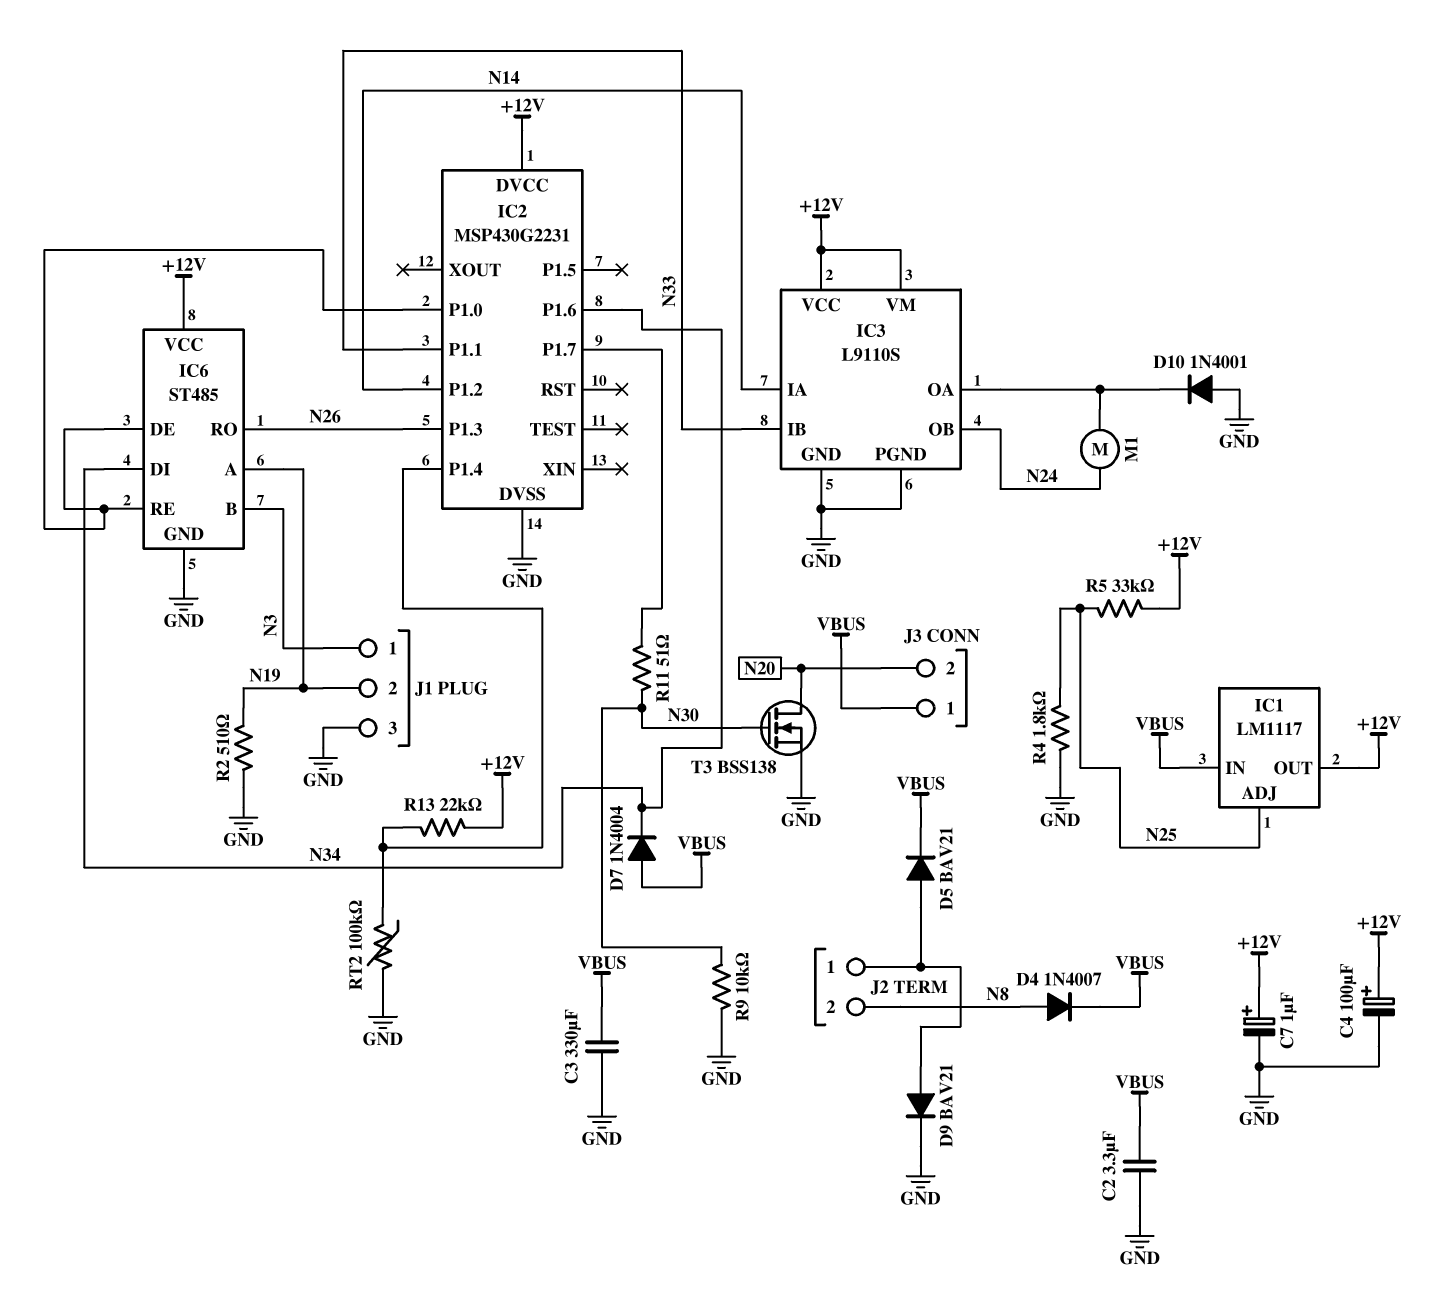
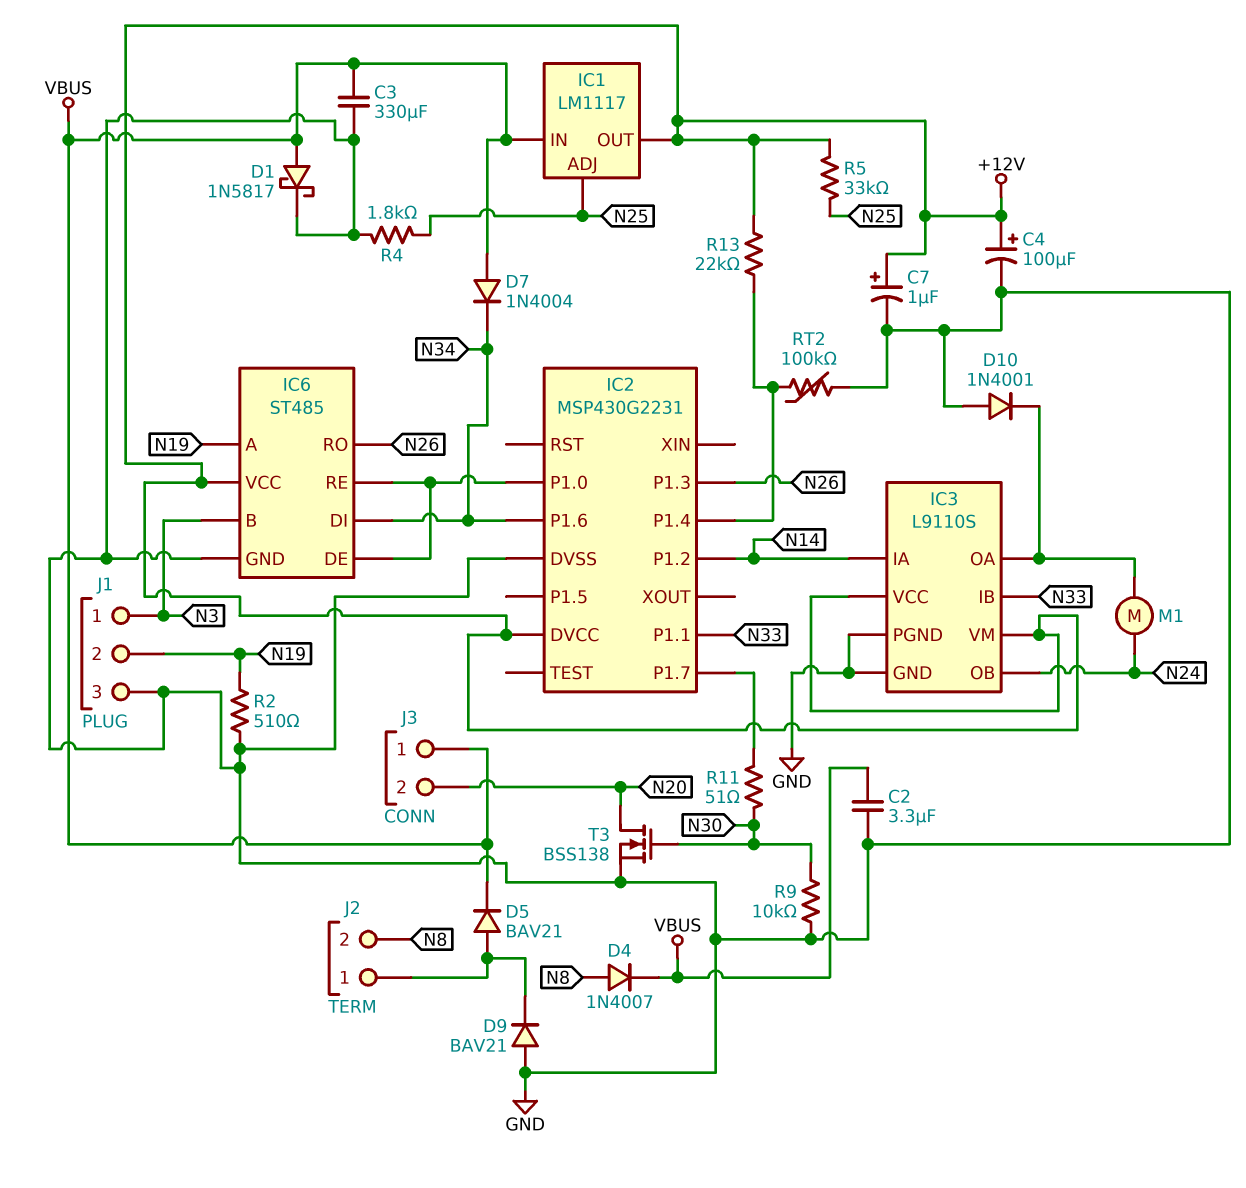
D1: none -> schottky 1N5817 (A VBUS, K GND)
D9: diode BAV21 (A J2/1, K GND) -> diode BAV21 (A GND, K J2/1)

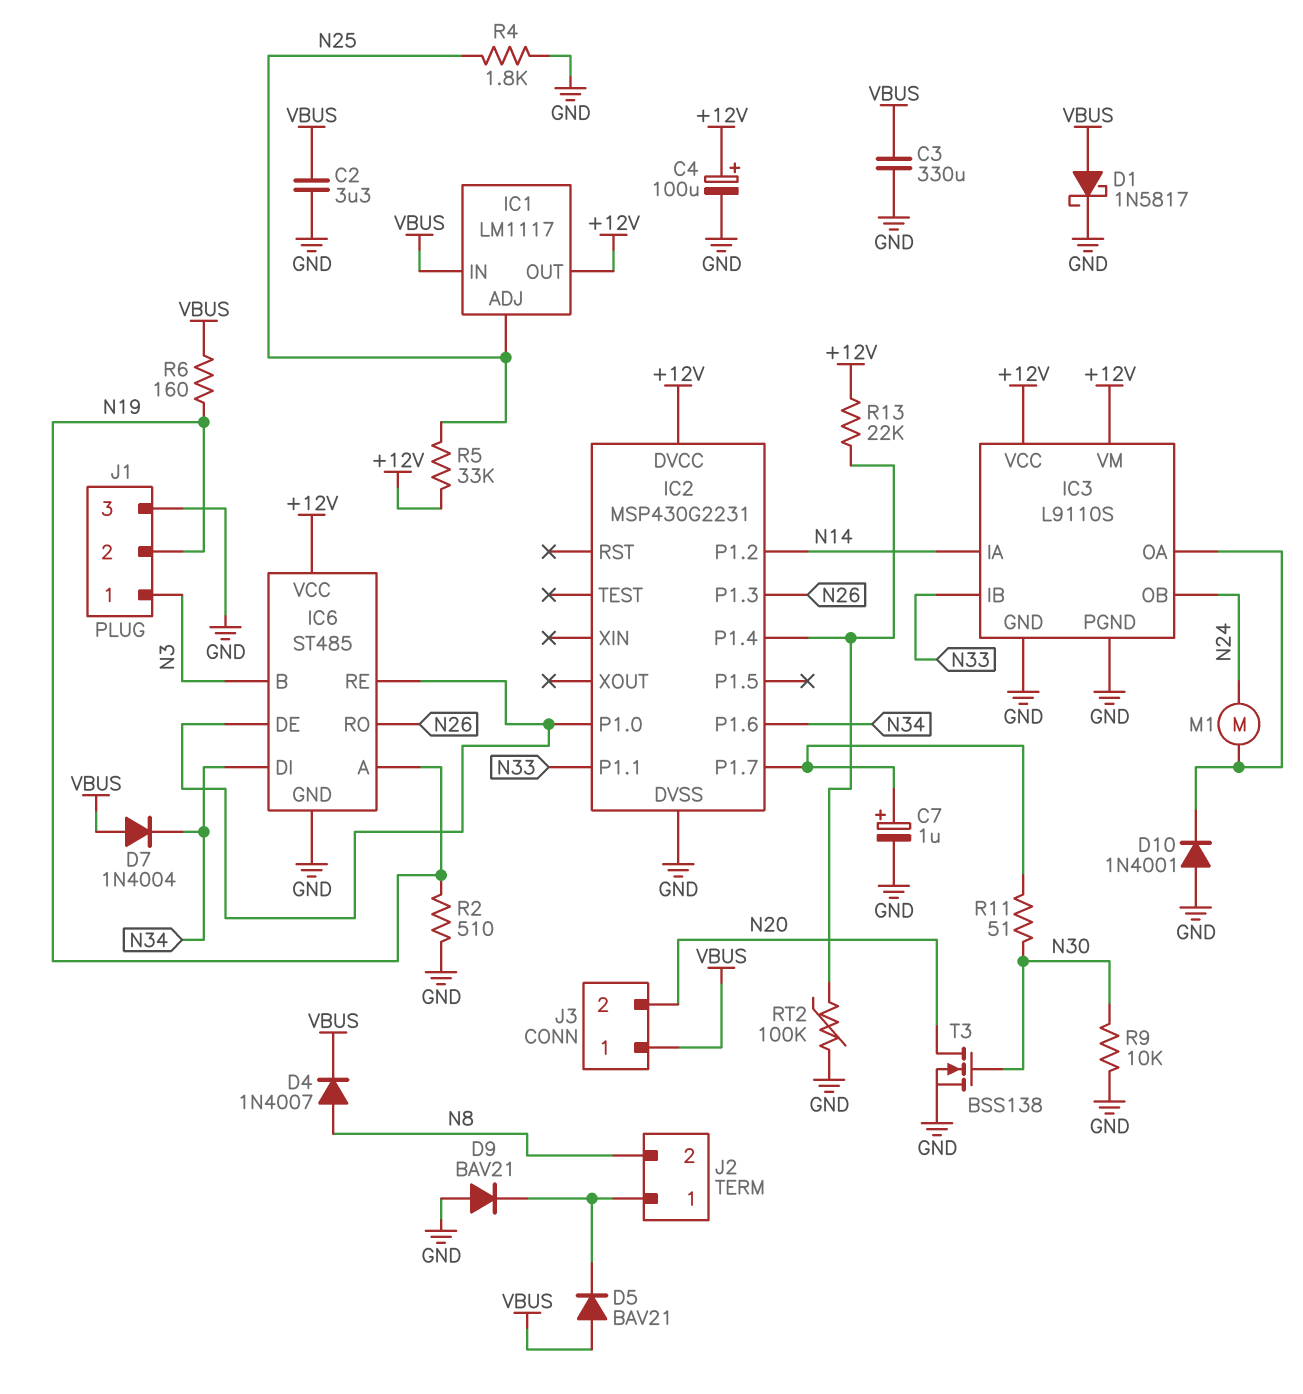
C7: 1uF (plus +12V, minus GND) -> 1uF (plus IC2/P1.7, minus GND)
D5: diode BAV21 (A J2/1, K VBUS) -> diode BAV21 (A VBUS, K J2/1)
R6: none -> 160 (N19, VBUS)

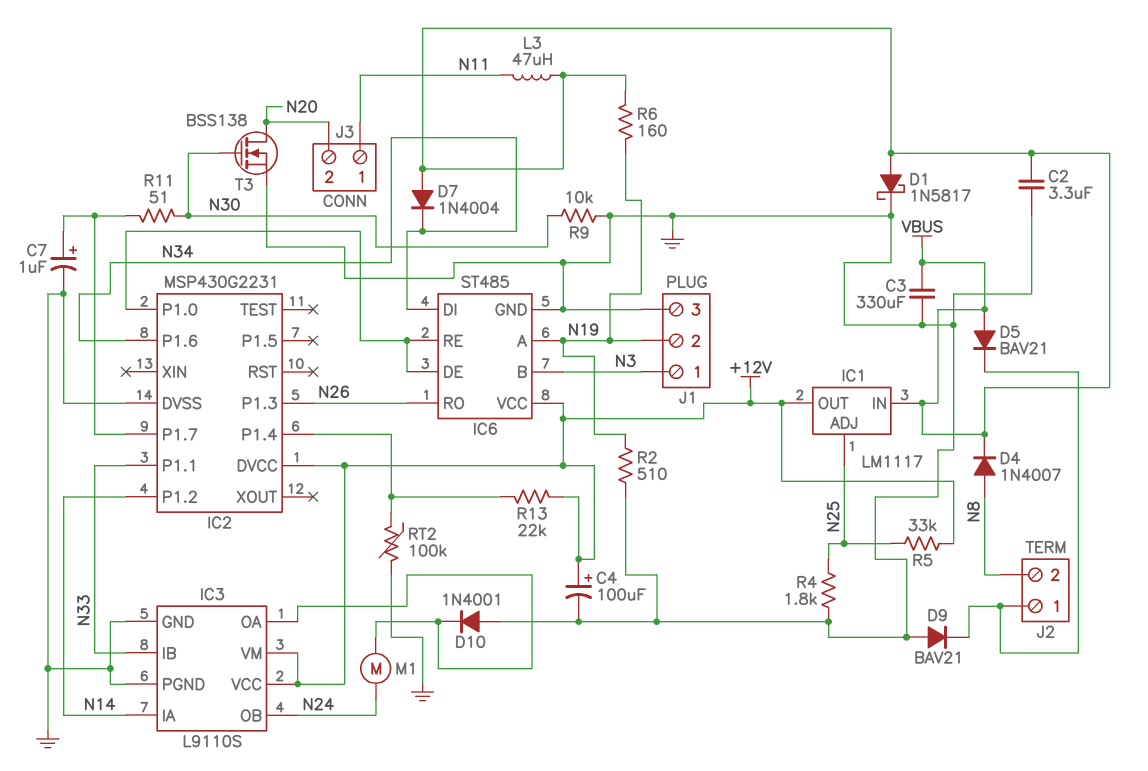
J3 pin 1: VBUS -> N11
L3: none -> 47uH (N11, VBUS)

